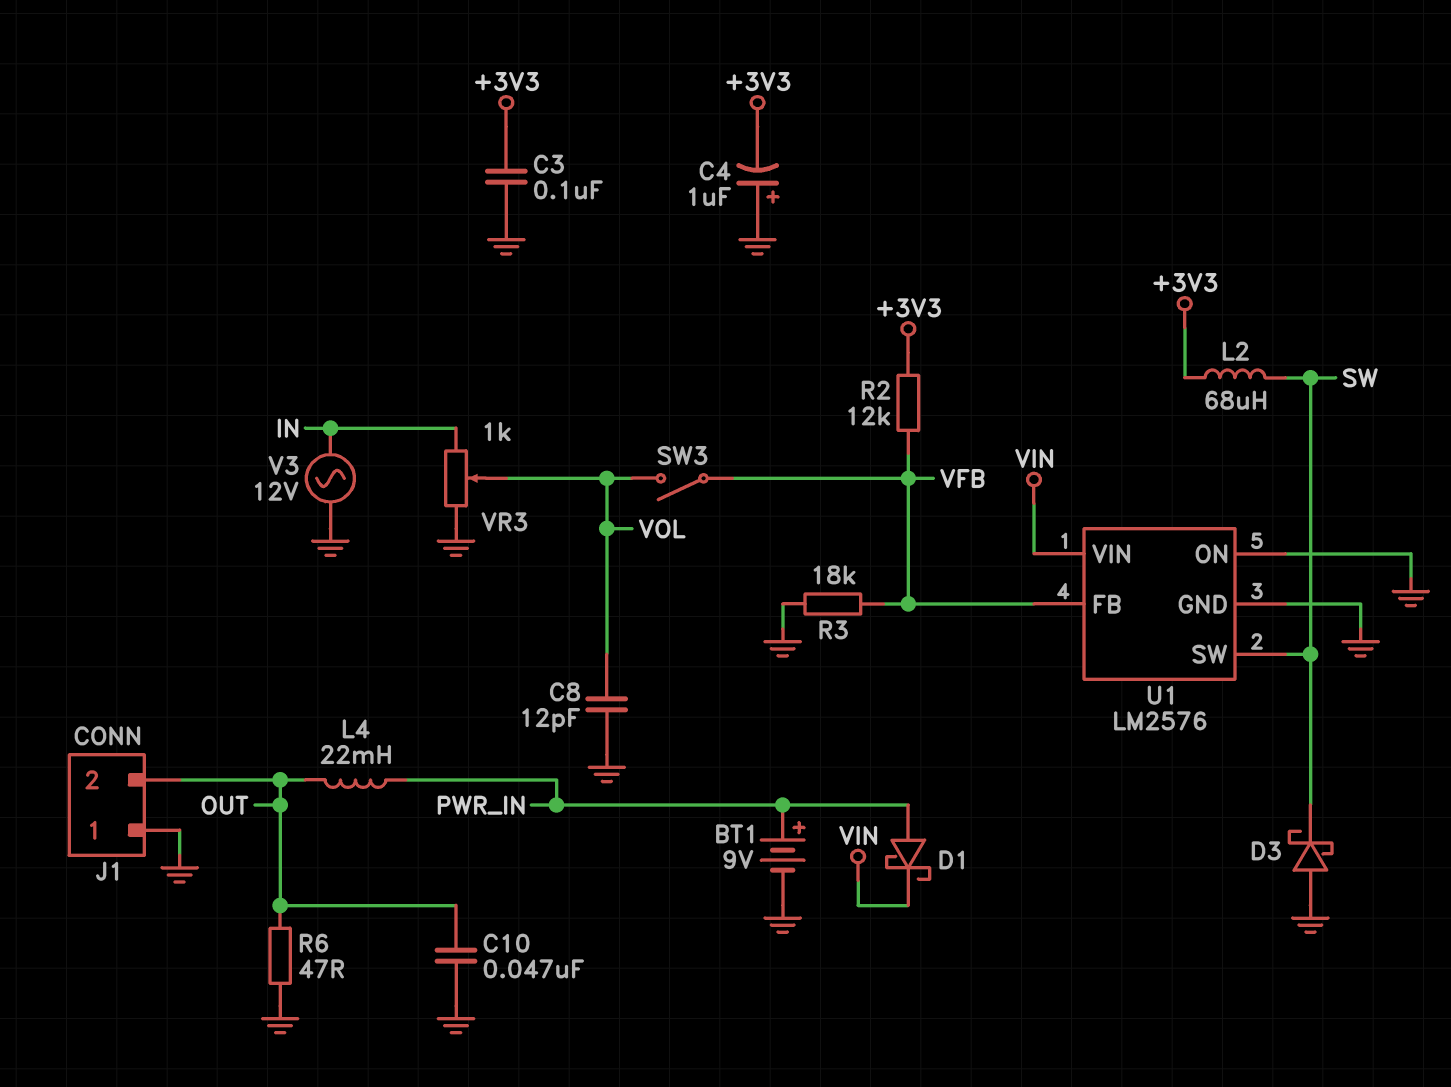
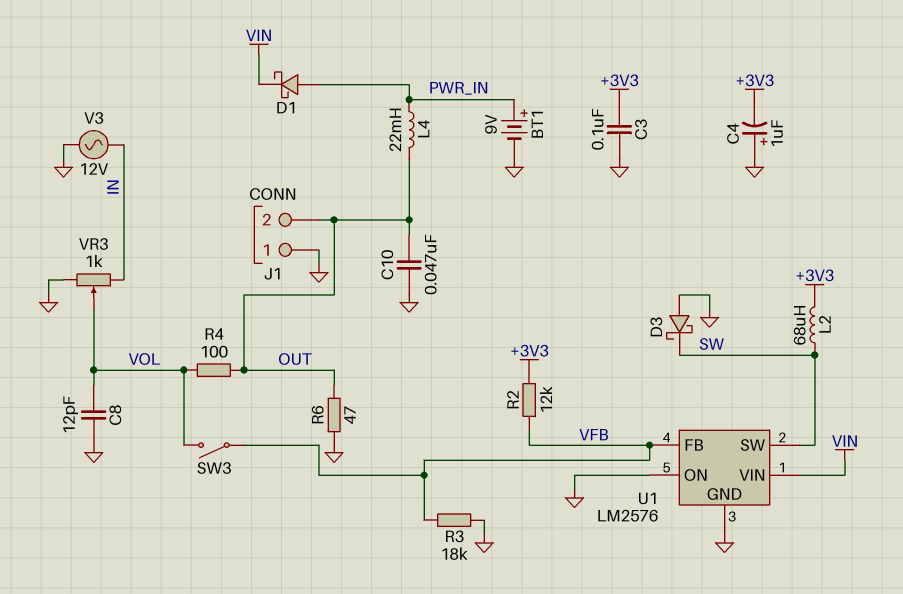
R4: none -> 100 (OUT, VOL)

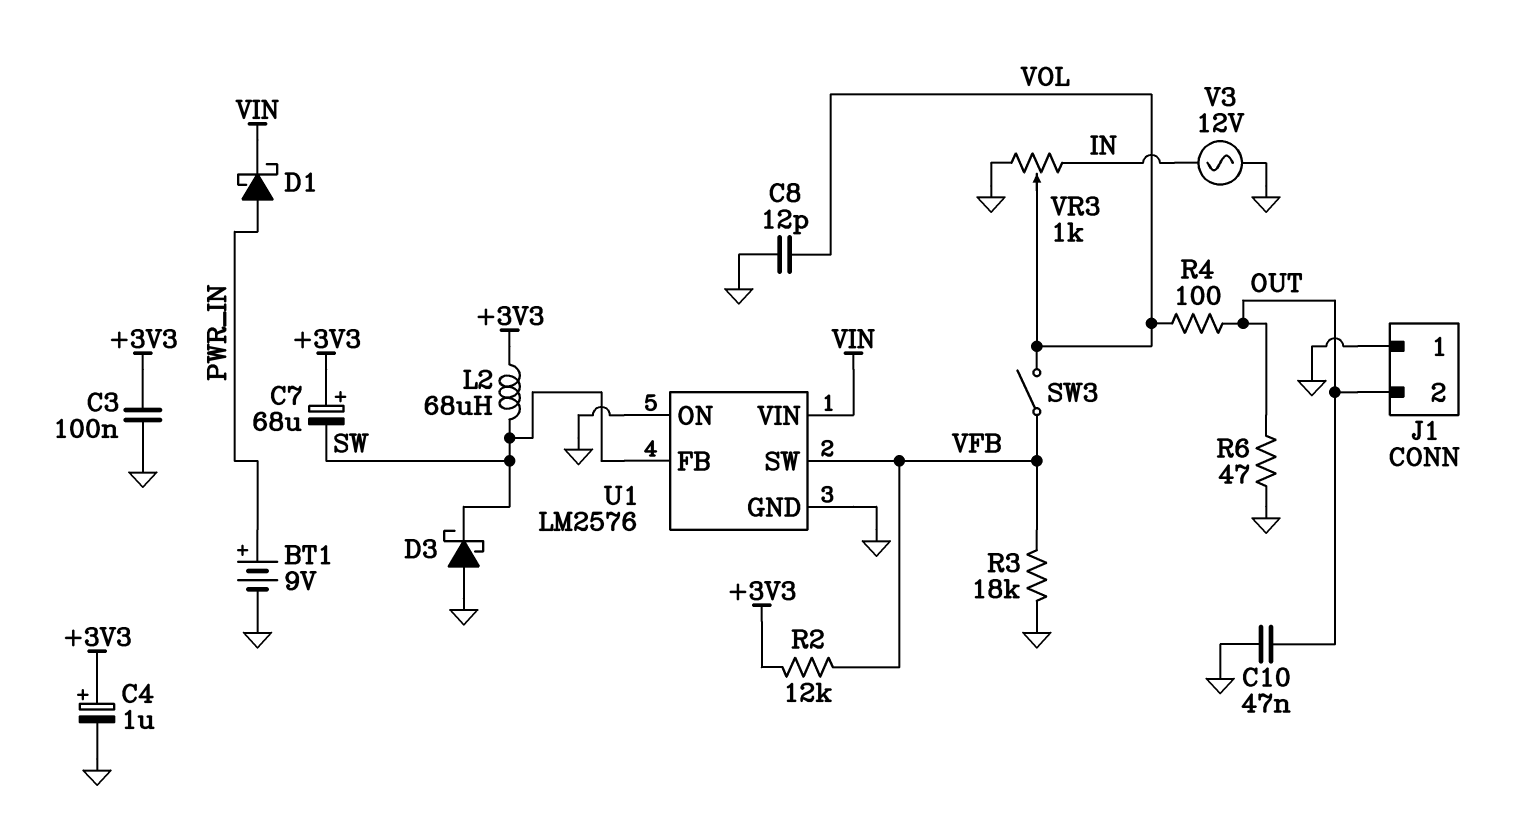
C4: 1uF (plus GND, minus +3V3) -> 1uF (plus +3V3, minus GND)
C7: none -> 68uF (plus +3V3, minus SW)
L4: 22mH (OUT, PWR_IN) -> none
U1 pin FB: VFB -> SW
U1 pin SW: SW -> VFB

